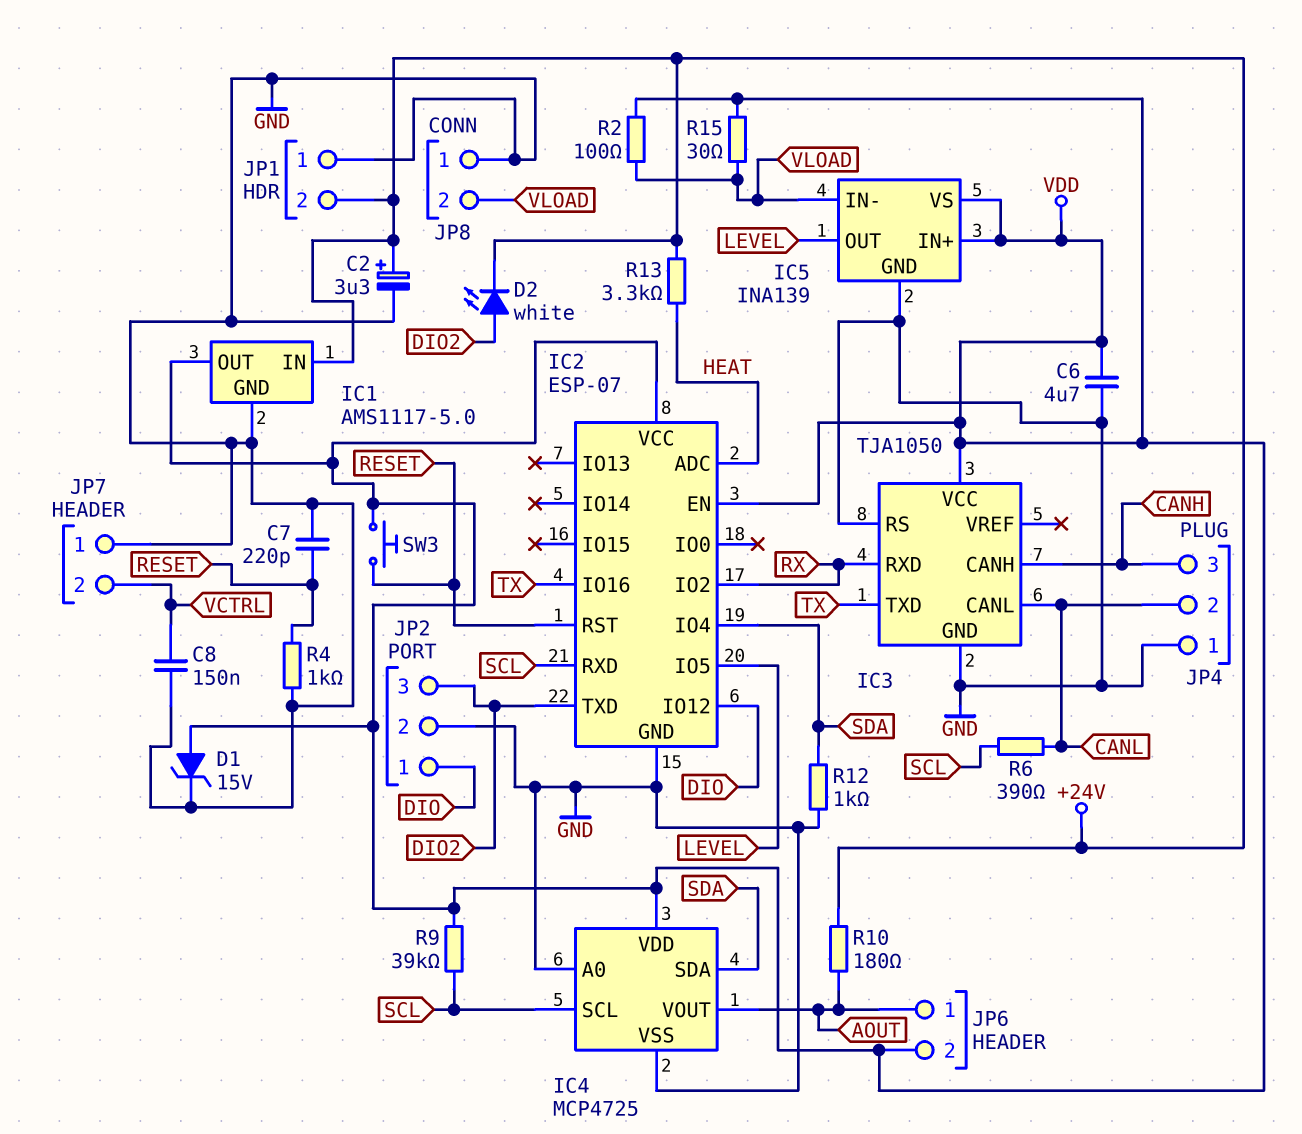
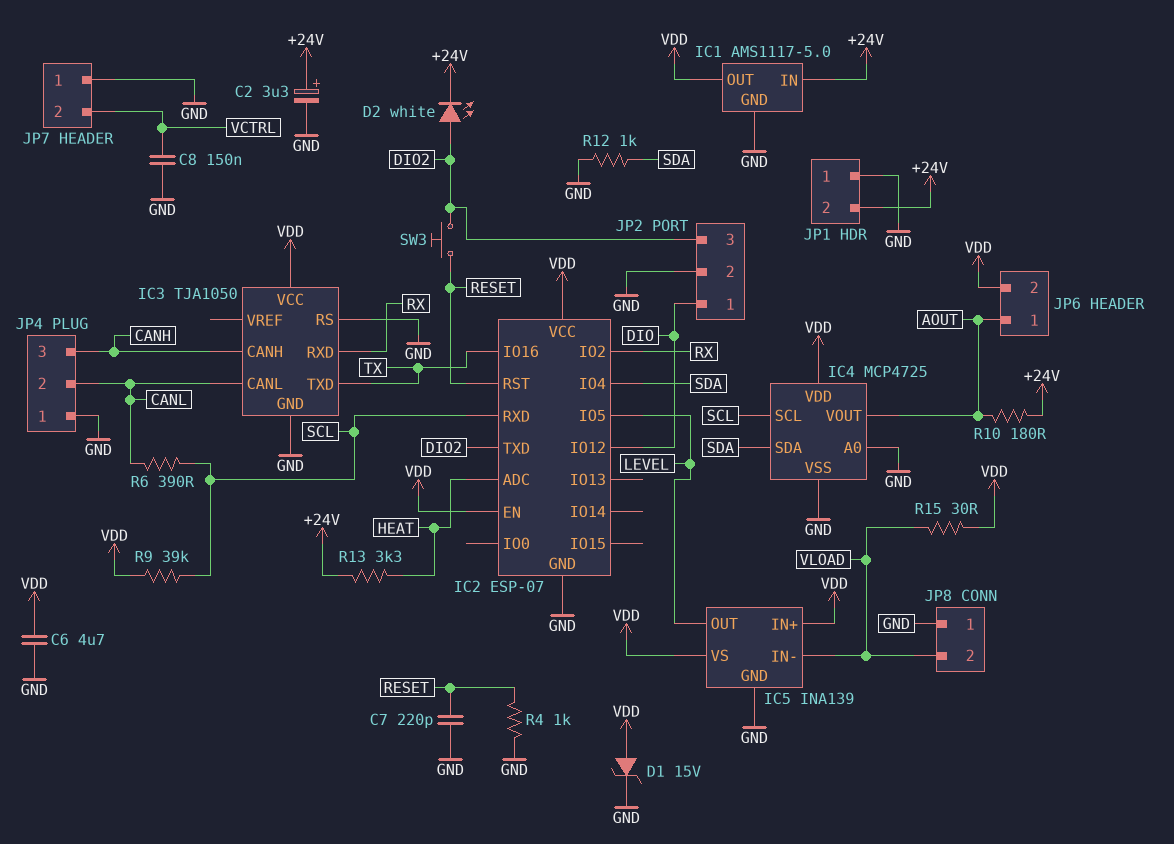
R2: 100 (VDD, VLOAD) -> none
SW3: button (RESET, VDD) -> button (DIO2, RESET)

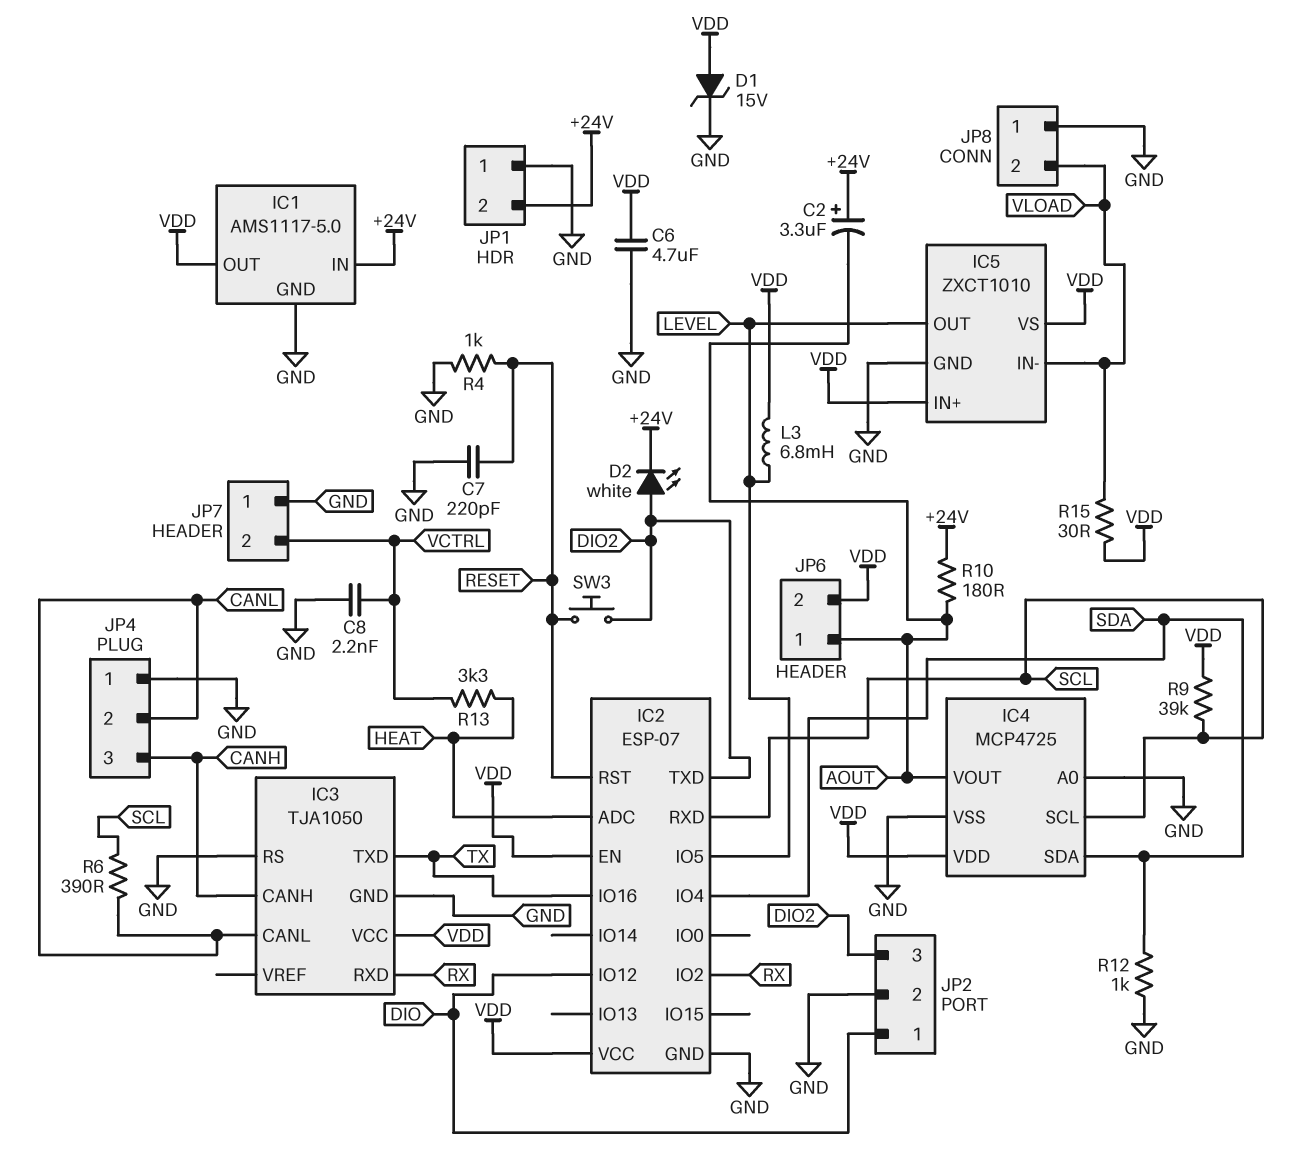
C2: 3.3uF (plus +24V, minus GND) -> 3.3uF (plus +24V, minus AOUT)
C8: 150nF (GND, VCTRL) -> 2.2nF (GND, VCTRL)
IC5: INA139 -> ZXCT1010
L3: none -> 6.8mH (LEVEL, VDD)
R13: 3.3k (+24V, HEAT) -> 3.3k (HEAT, VCTRL)

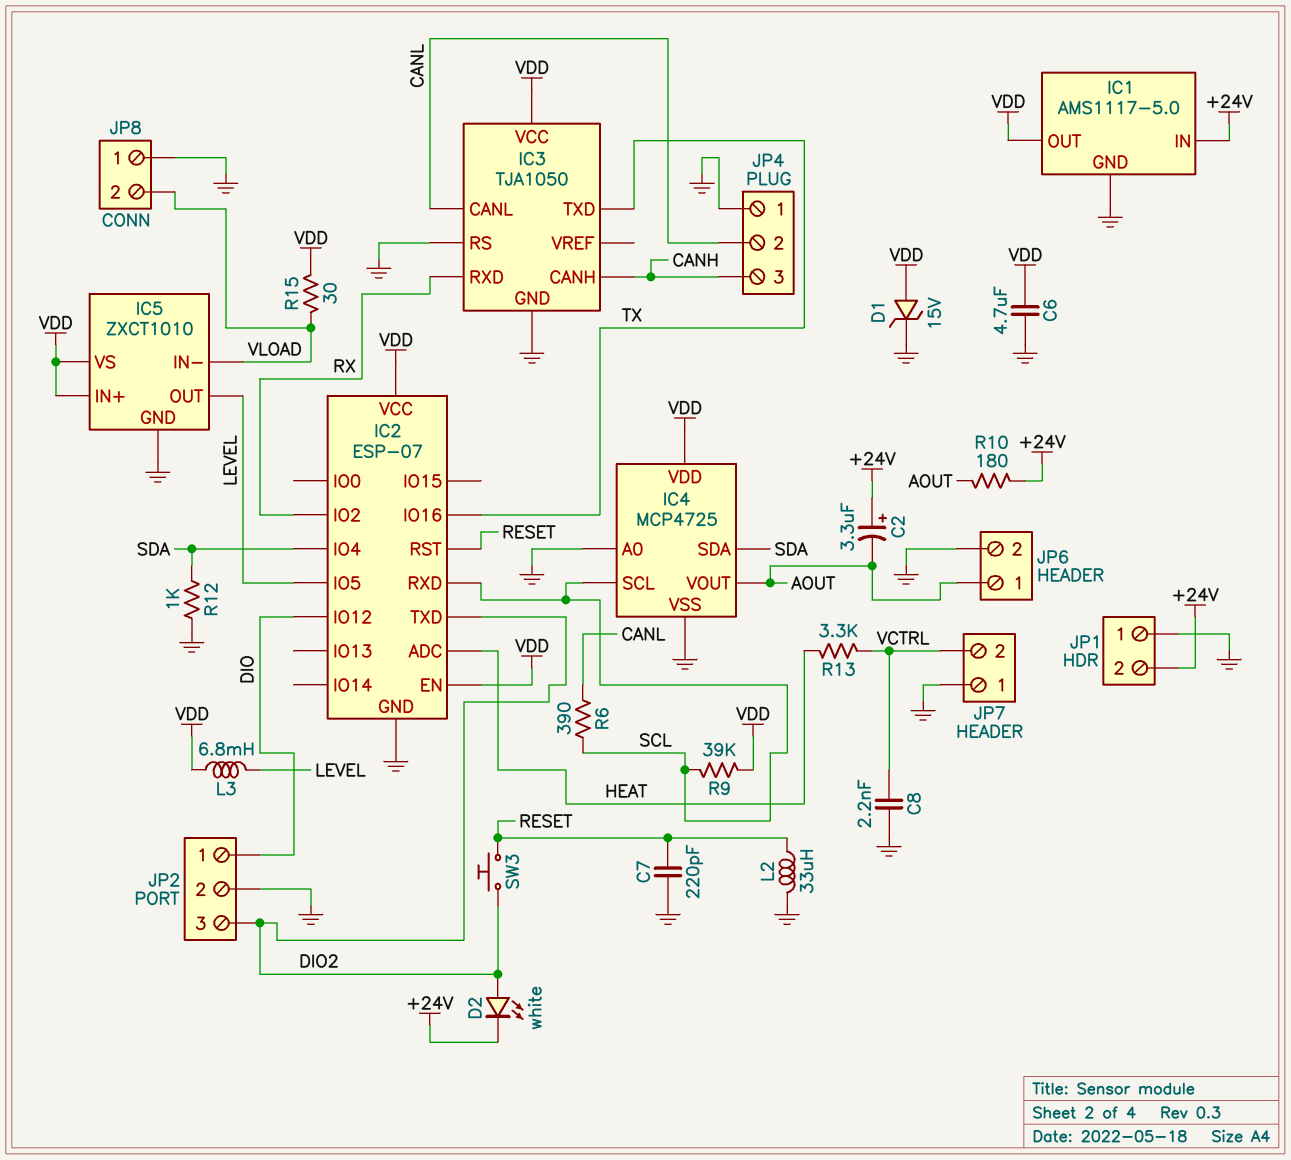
JP6 pin 2: VDD -> GND
L2: none -> 33uH (GND, RESET)
R4: 1k (GND, RESET) -> none

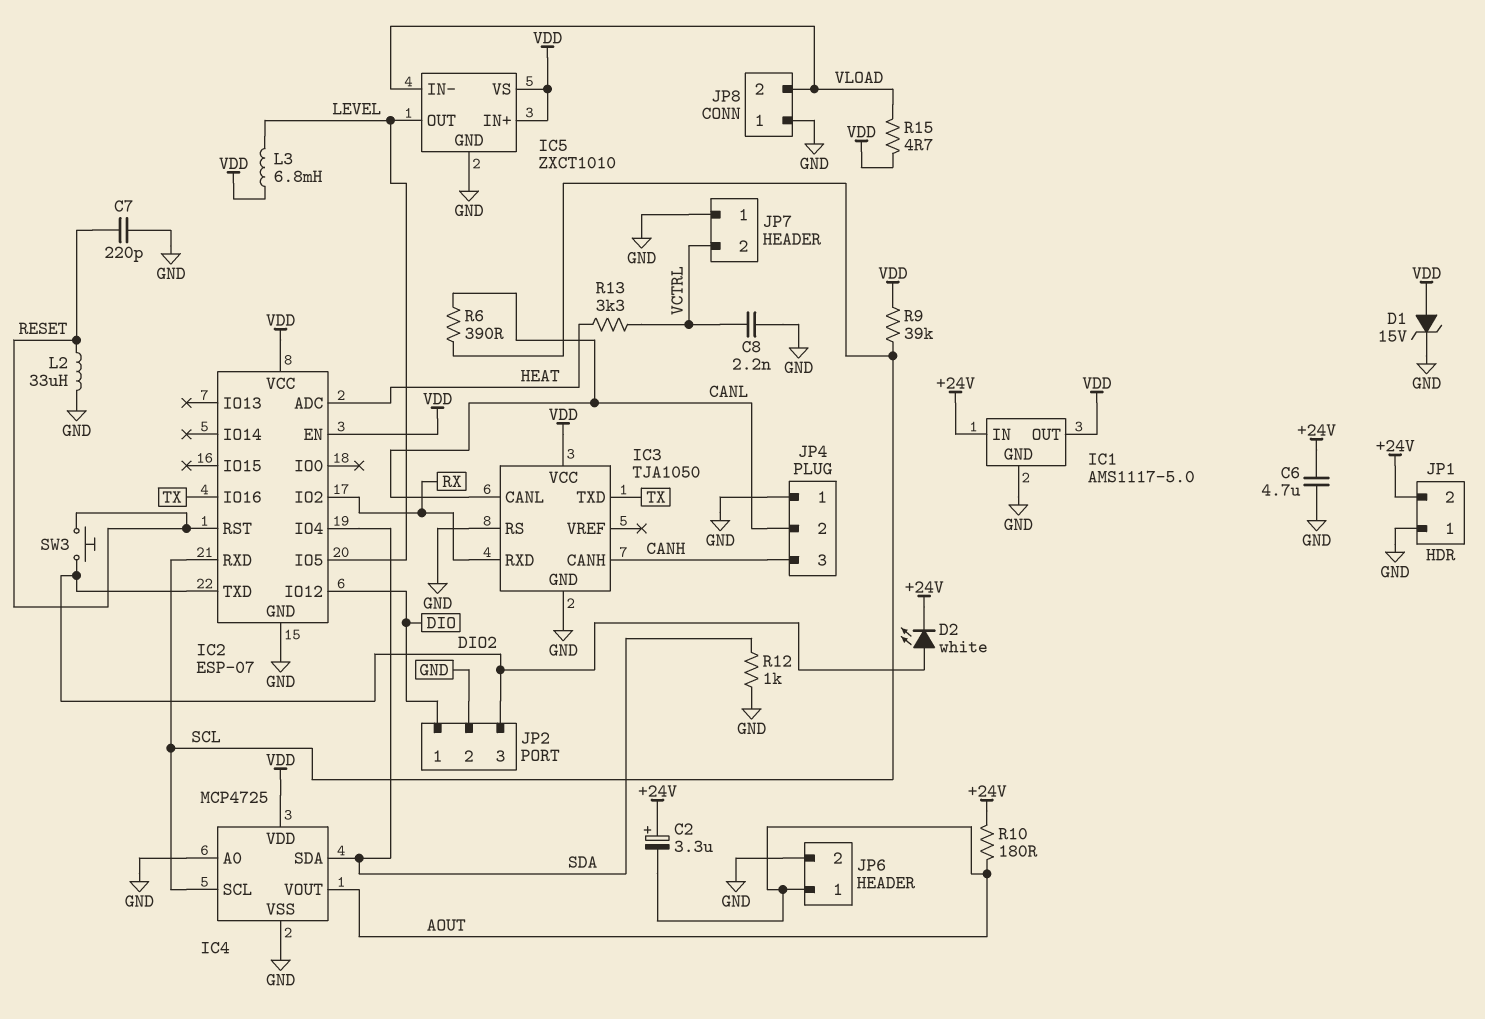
C6: 4.7uF (GND, VDD) -> 4.7uF (+24V, GND)
R15: 30 (VDD, VLOAD) -> 4.7 (VDD, VLOAD)

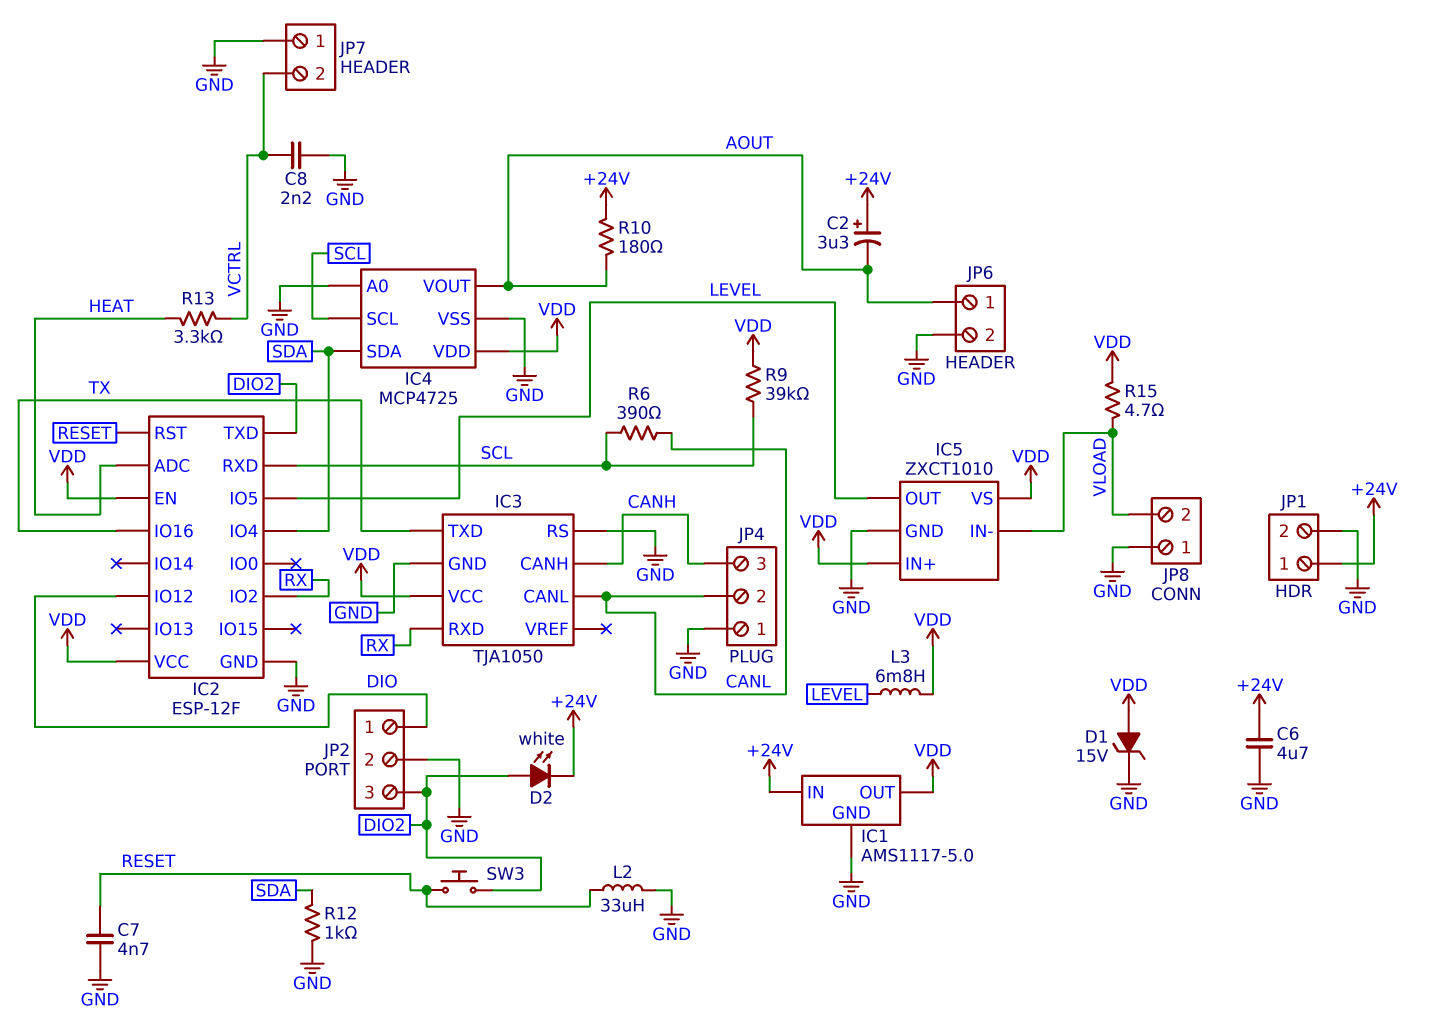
C7: 220pF (GND, RESET) -> 4.7nF (GND, RESET)
IC2: ESP-07 -> ESP-12F
JP1 pin 1: GND -> +24V
JP1 pin 2: +24V -> GND

